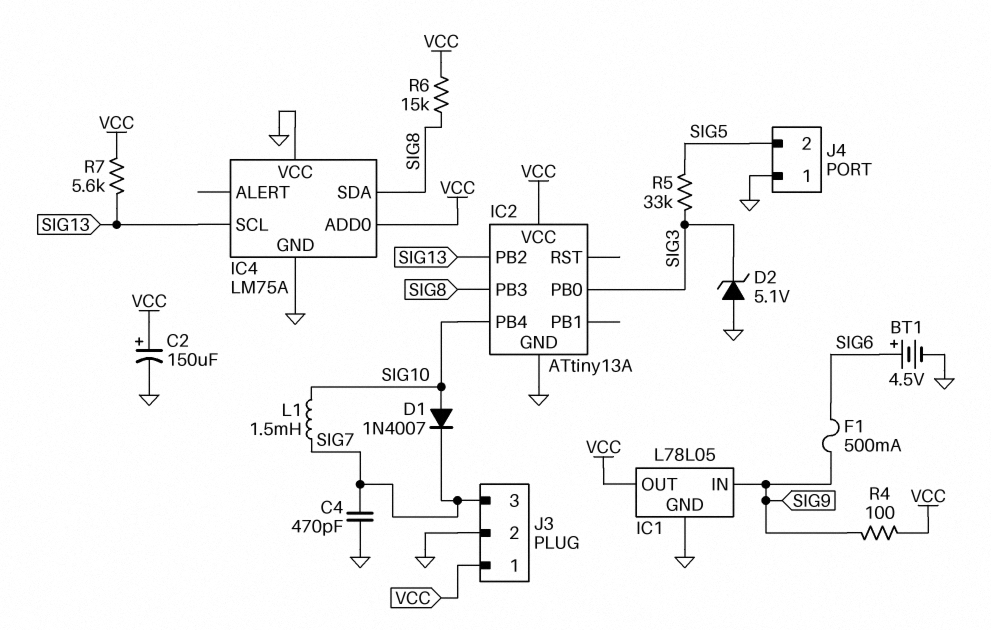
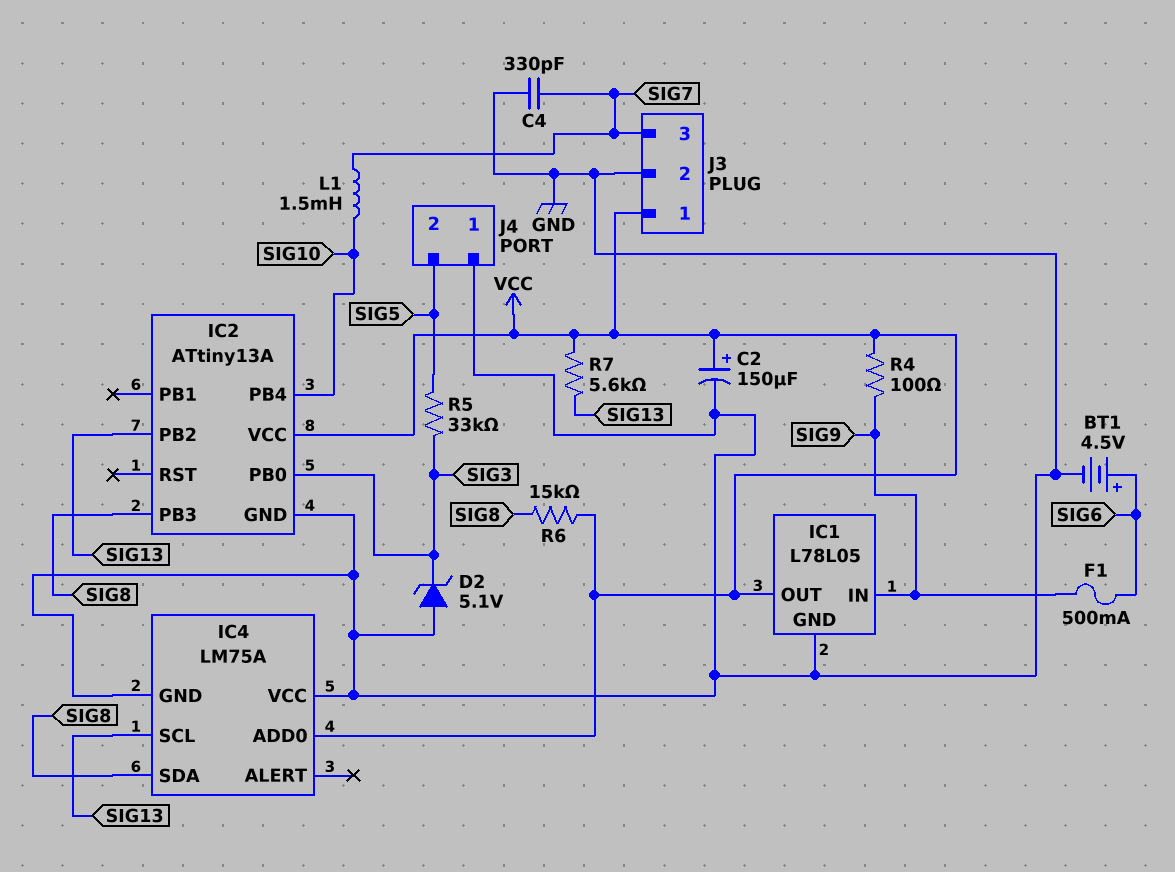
C4: 470pF (GND, SIG7) -> 330pF (GND, SIG7)
D1: diode 1N4007 (A SIG10, K SIG7) -> none

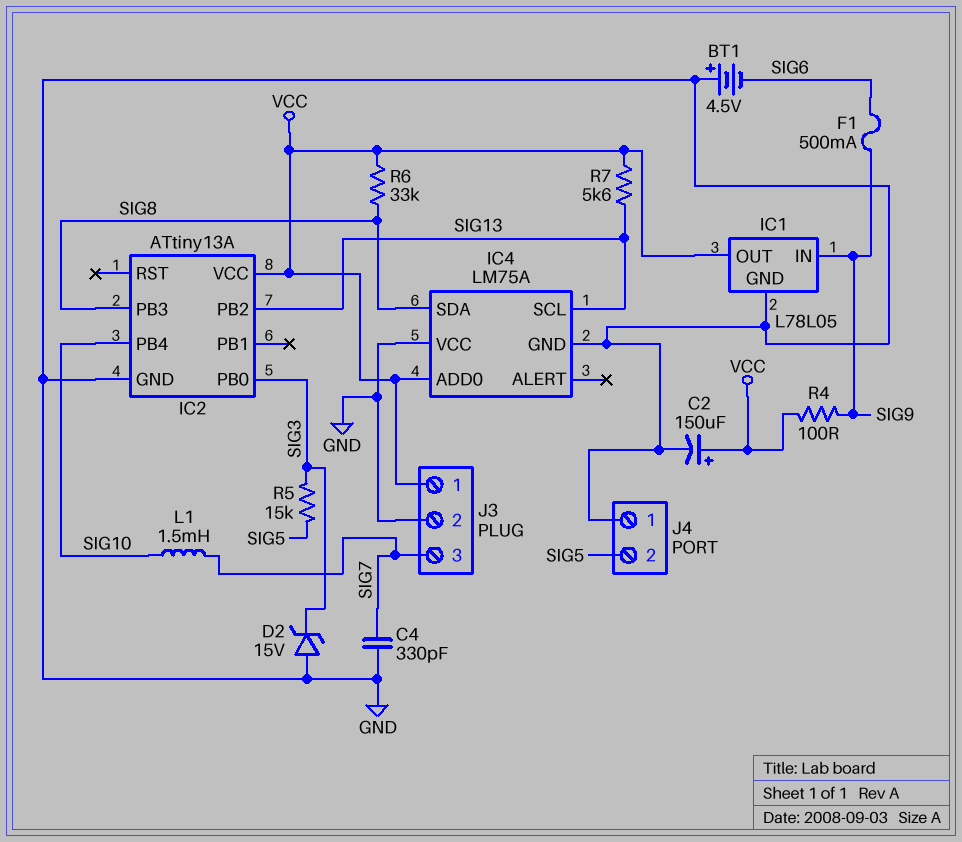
BT1: 4.5V (plus SIG6, minus GND) -> 4.5V (plus GND, minus SIG6)
D2: zener 5.1V (A GND, K SIG3) -> zener 15V (A GND, K SIG3)
R5: 33k (SIG3, SIG5) -> 15k (SIG3, SIG5)
R6: 15k (SIG8, VCC) -> 33k (SIG8, VCC)

